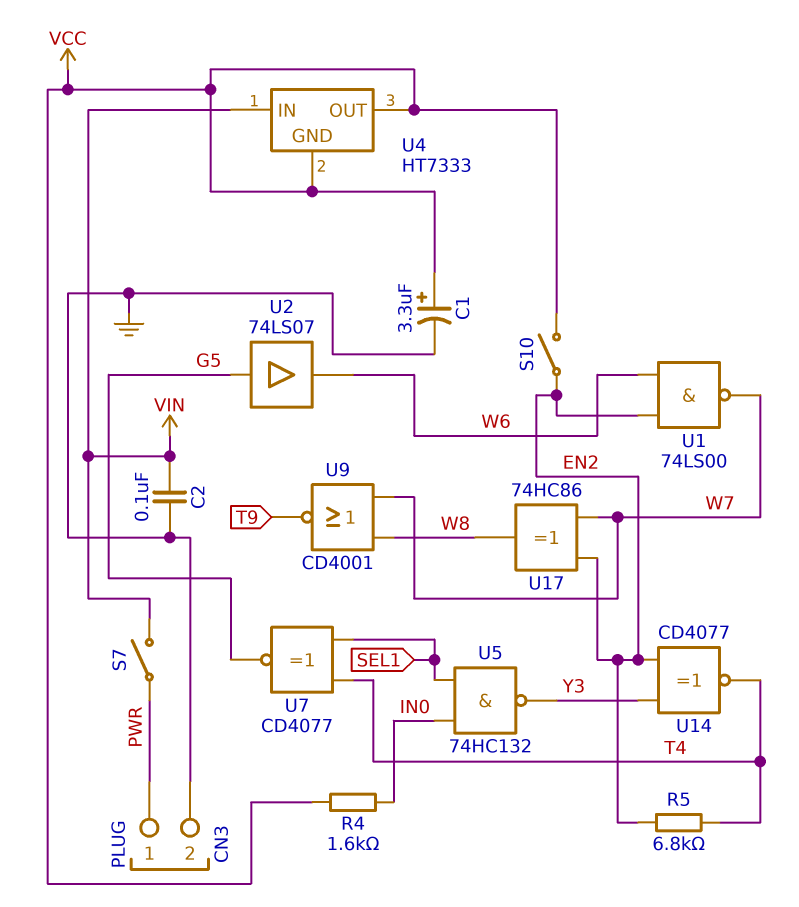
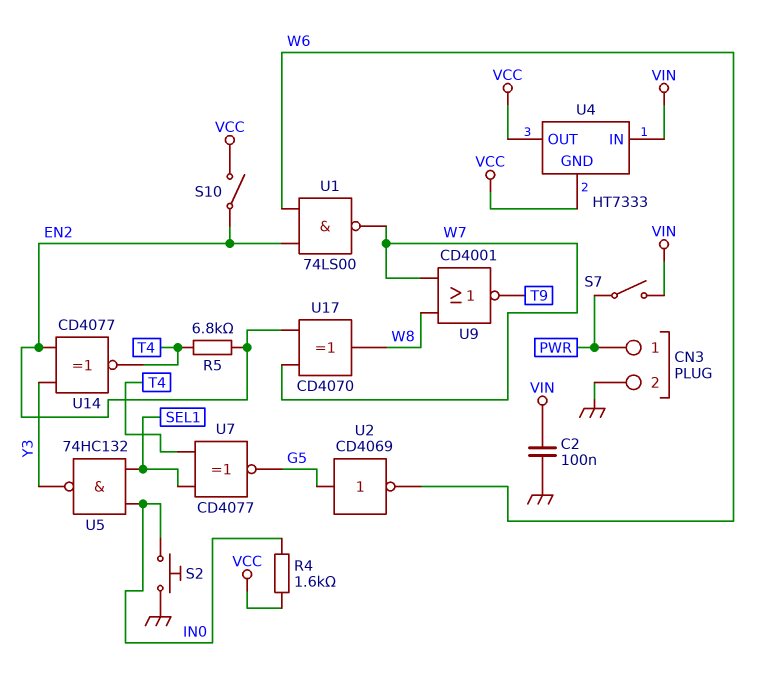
C1: 3.3uF (plus VCC, minus GND) -> none
S2: none -> button (GND, IN0)
U2: buffer 74LS07 (in G5, out W6) -> NOT CD4069 (in G5, out W6)
U17: XOR 74HC86 (in EN2, in W7, out W8) -> XOR CD4070 (in EN2, in W7, out W8)

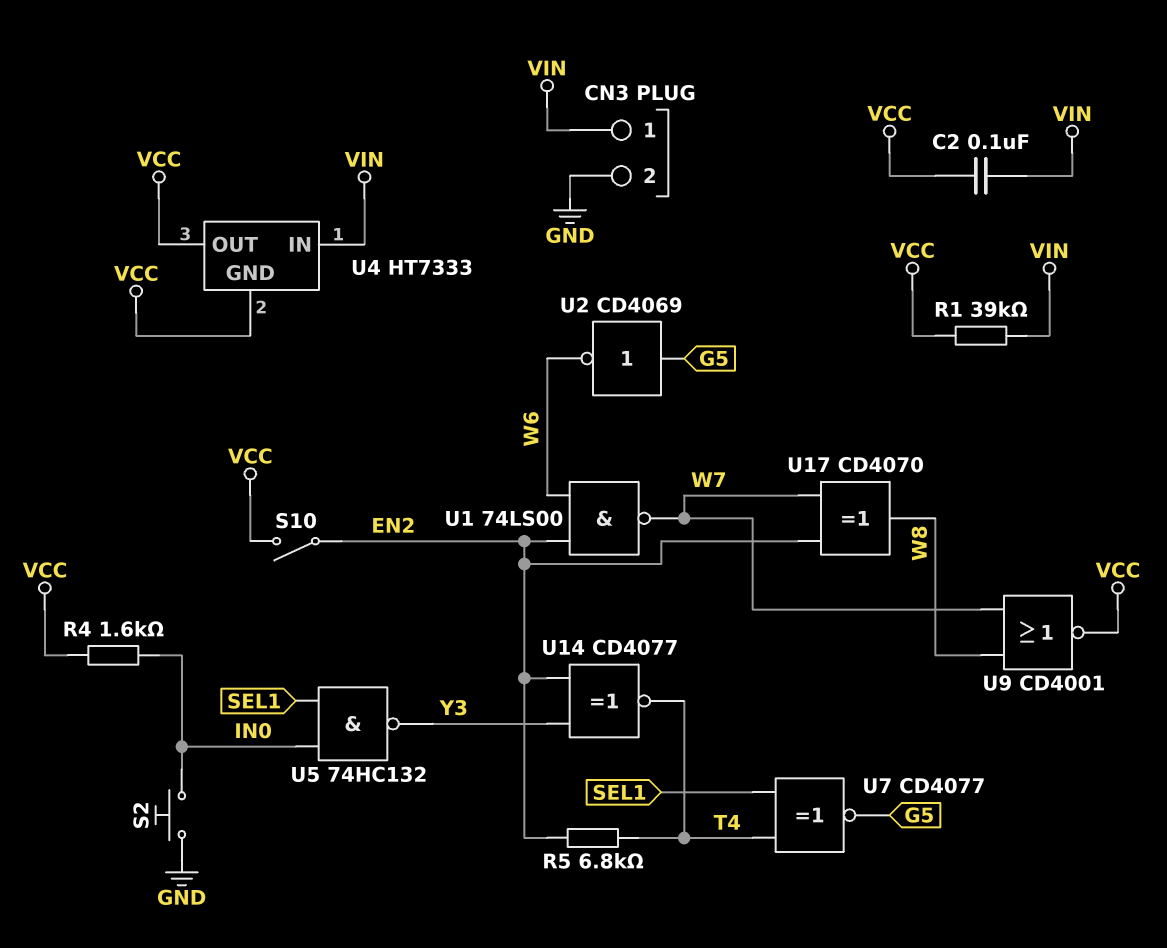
C2: 100nF (GND, VIN) -> 100nF (VCC, VIN)
CN3 pin 1: PWR -> VIN
R1: none -> 39k (VCC, VIN)
S7: switch (PWR, VIN) -> none
U9: NOR CD4001 (in W7, in W8, out T9) -> NOR CD4001 (in W7, in W8, out VCC)

